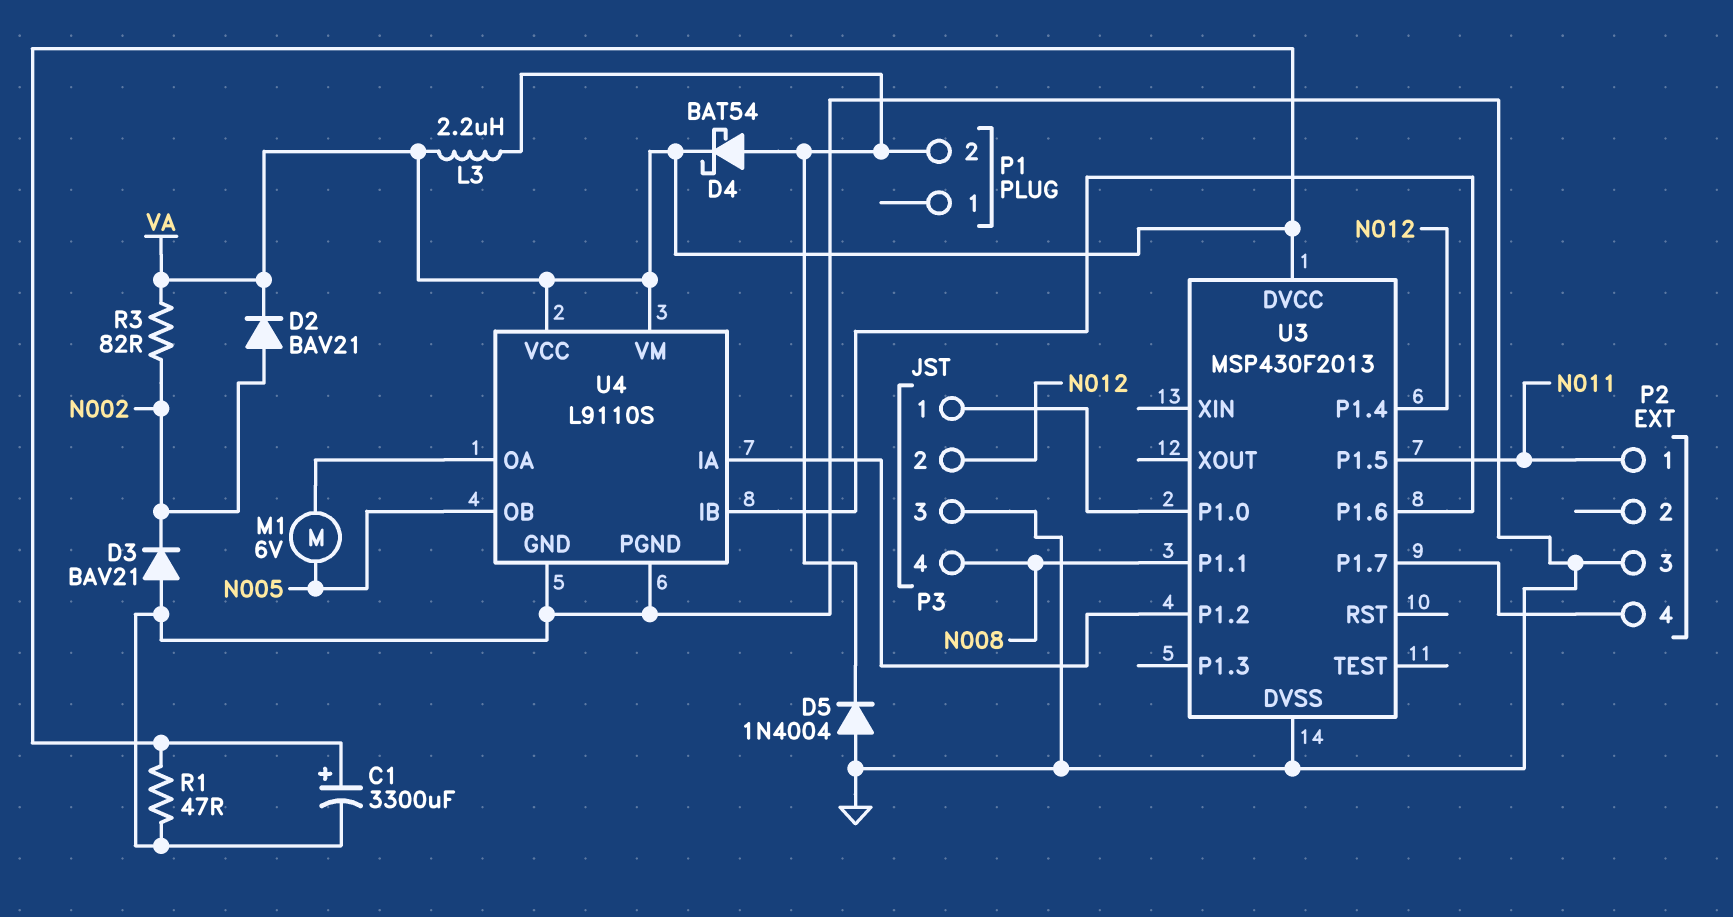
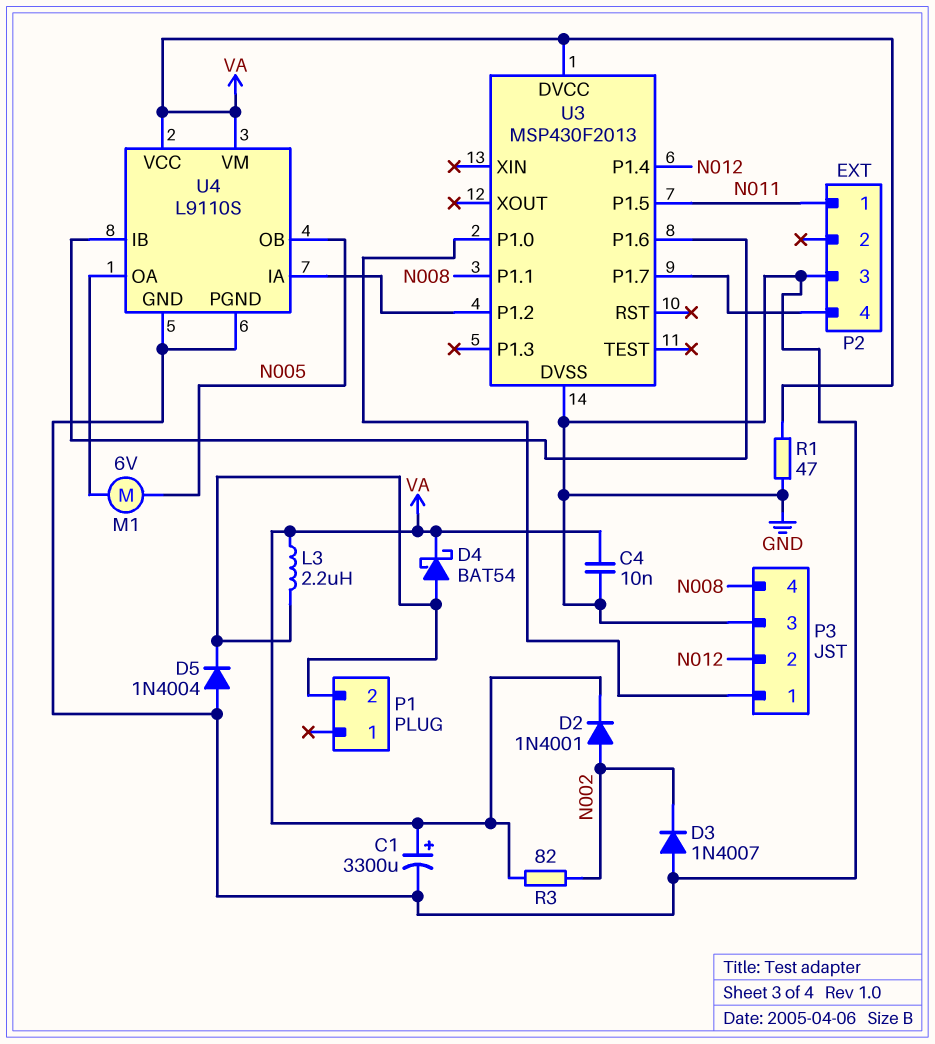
C4: none -> 10nF (GND, VA)
D2: diode BAV21 (A N002, K VA) -> diode 1N4001 (A N002, K VA)
D3: diode BAV21 (A GND, K N002) -> diode 1N4007 (A GND, K N002)

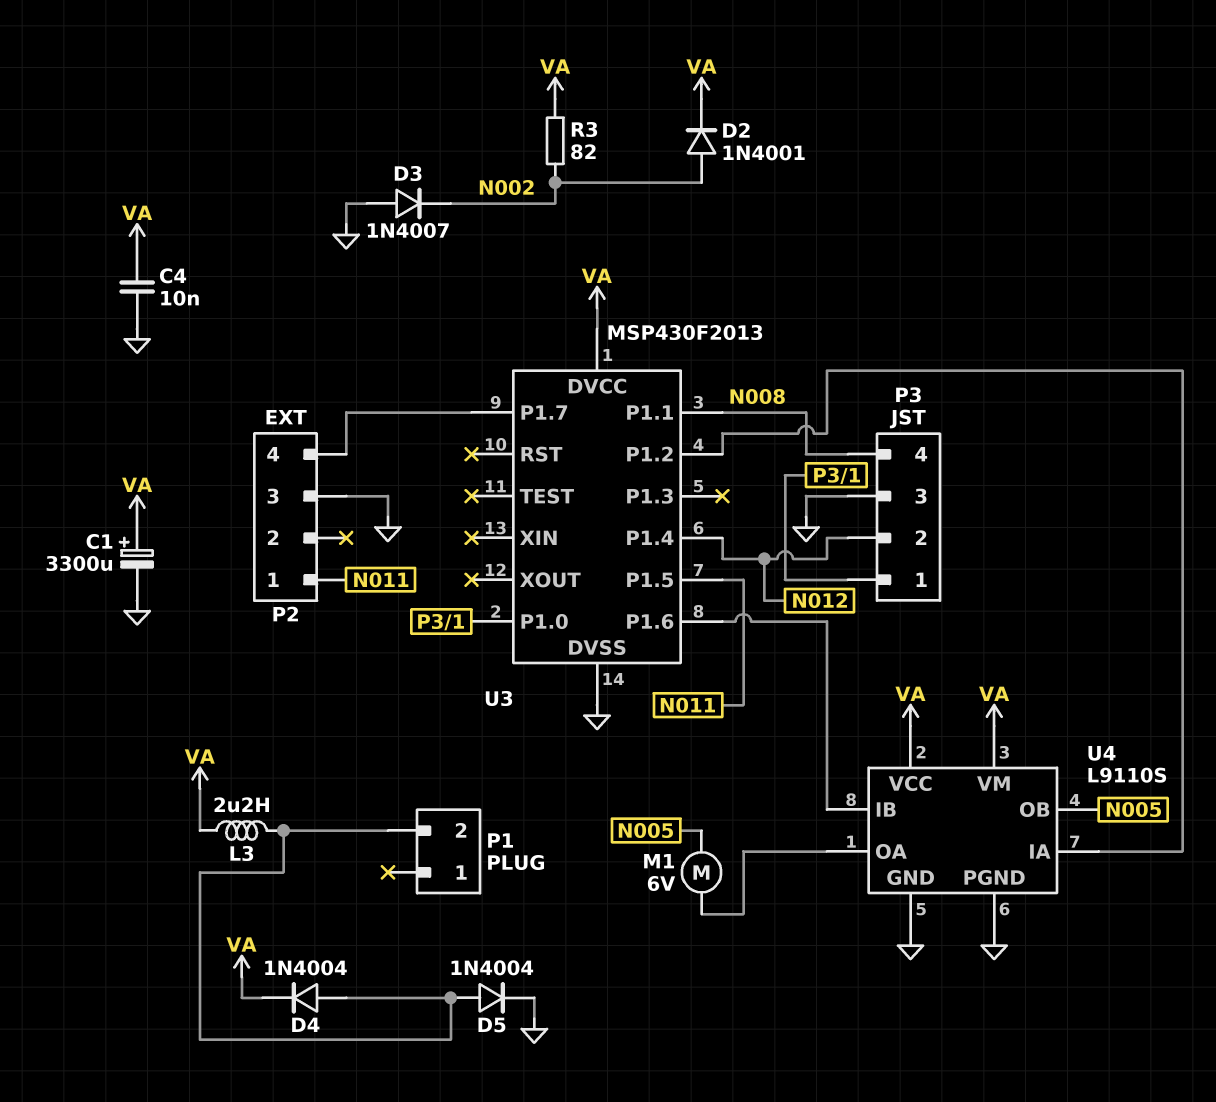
D4: schottky BAT54 (A P1/2, K VA) -> diode 1N4004 (A P1/2, K VA)
D5: diode 1N4004 (A GND, K P1/2) -> diode 1N4004 (A P1/2, K GND)
R1: 47 (GND, VA) -> none

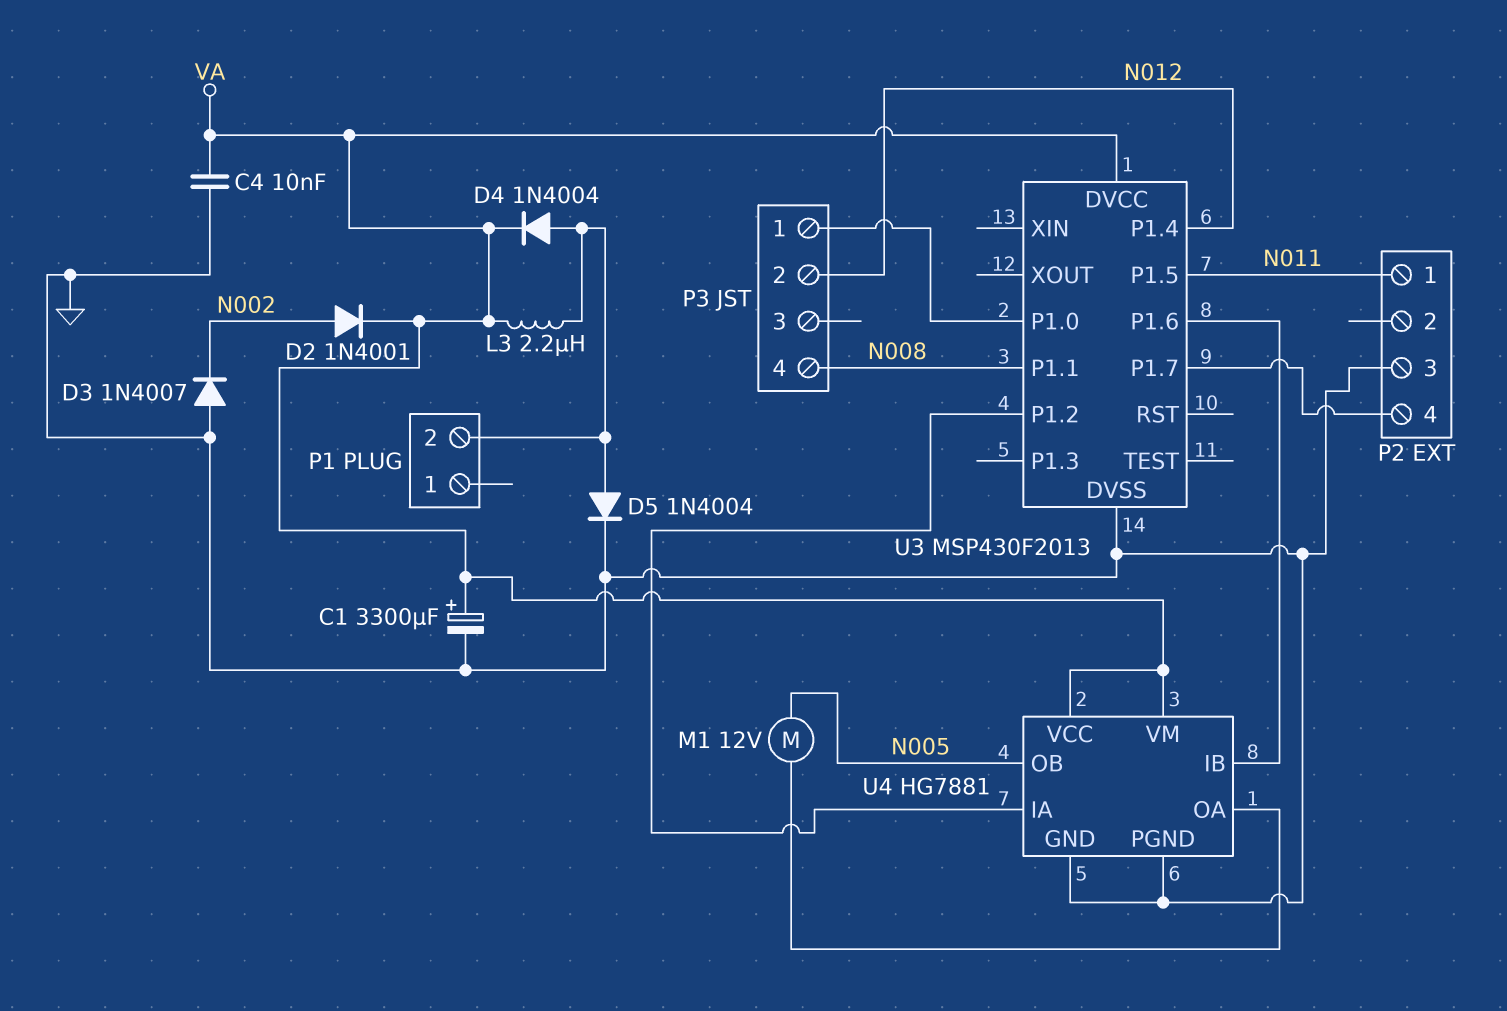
M1: motor 6V (N005, U4/OA) -> motor 12V (N005, U4/OA)
P3 pin 3: GND -> none
R3: 82 (N002, VA) -> none
U4: L9110S -> HG7881

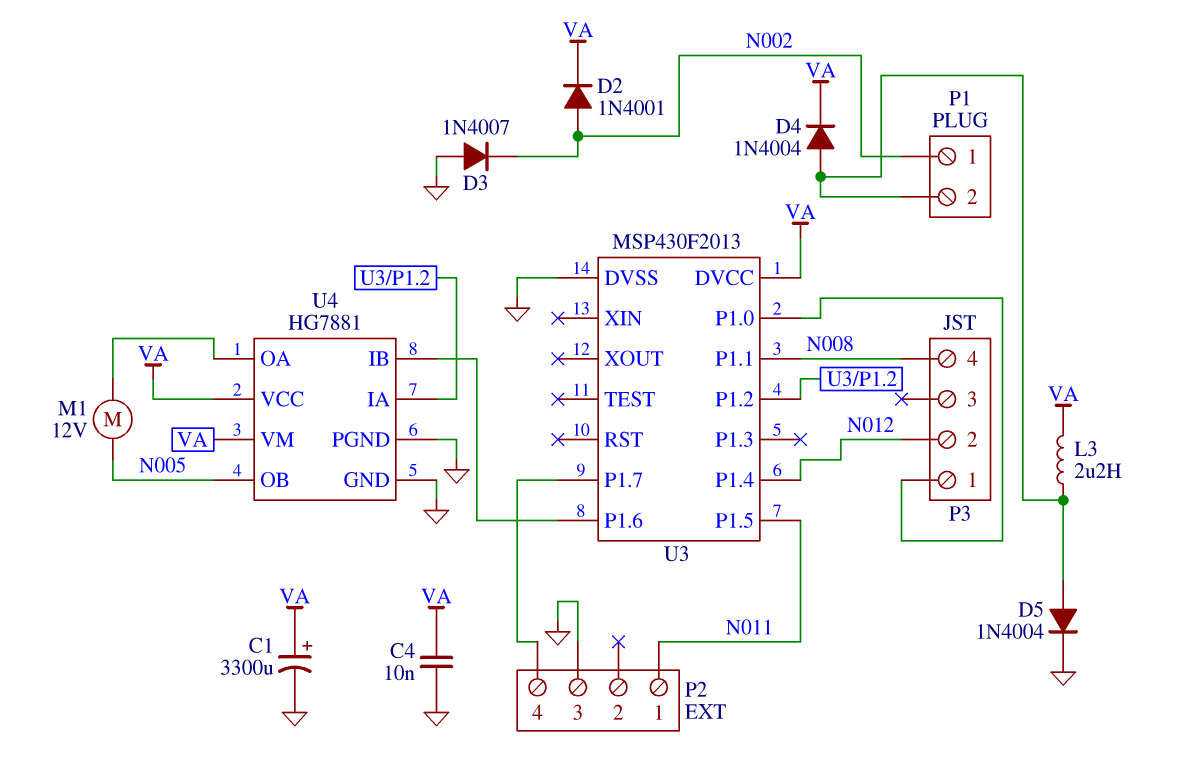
P1 pin 1: none -> N002

